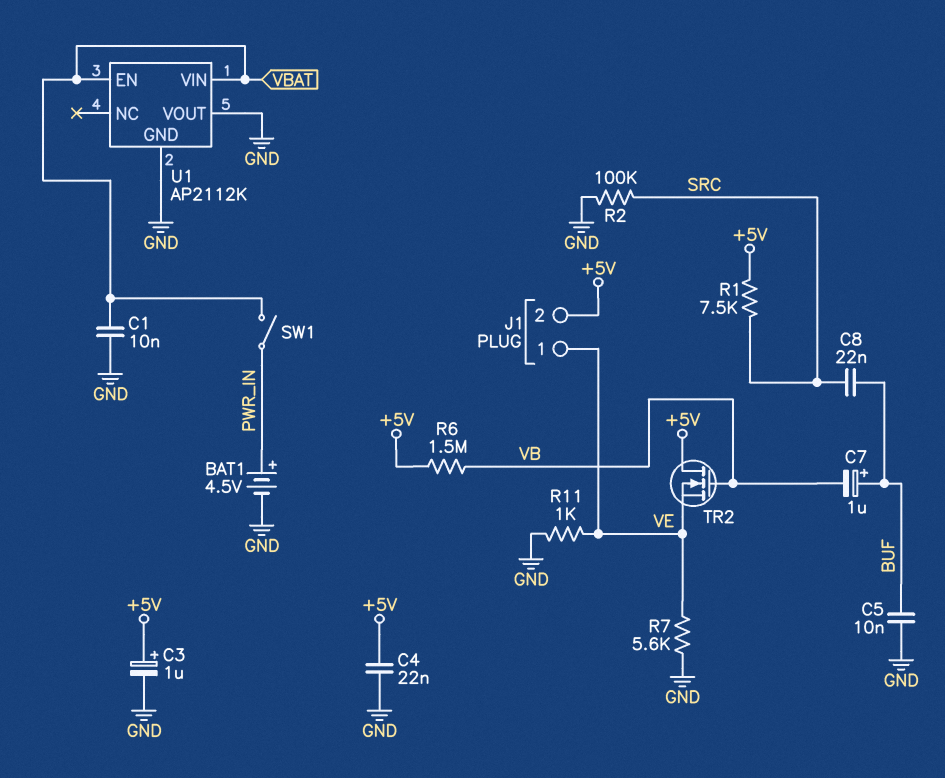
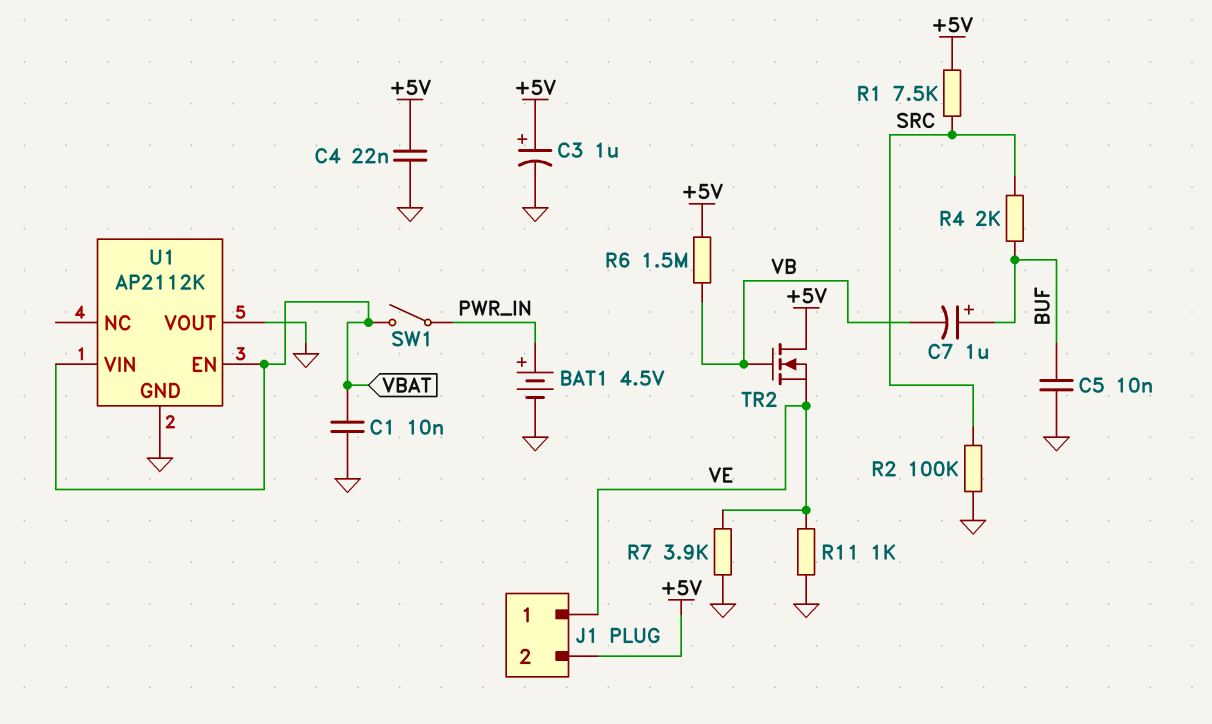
C8: 22nF (BUF, SRC) -> none
R4: none -> 2k (BUF, SRC)
R7: 5.6k (GND, VE) -> 3.9k (GND, VE)

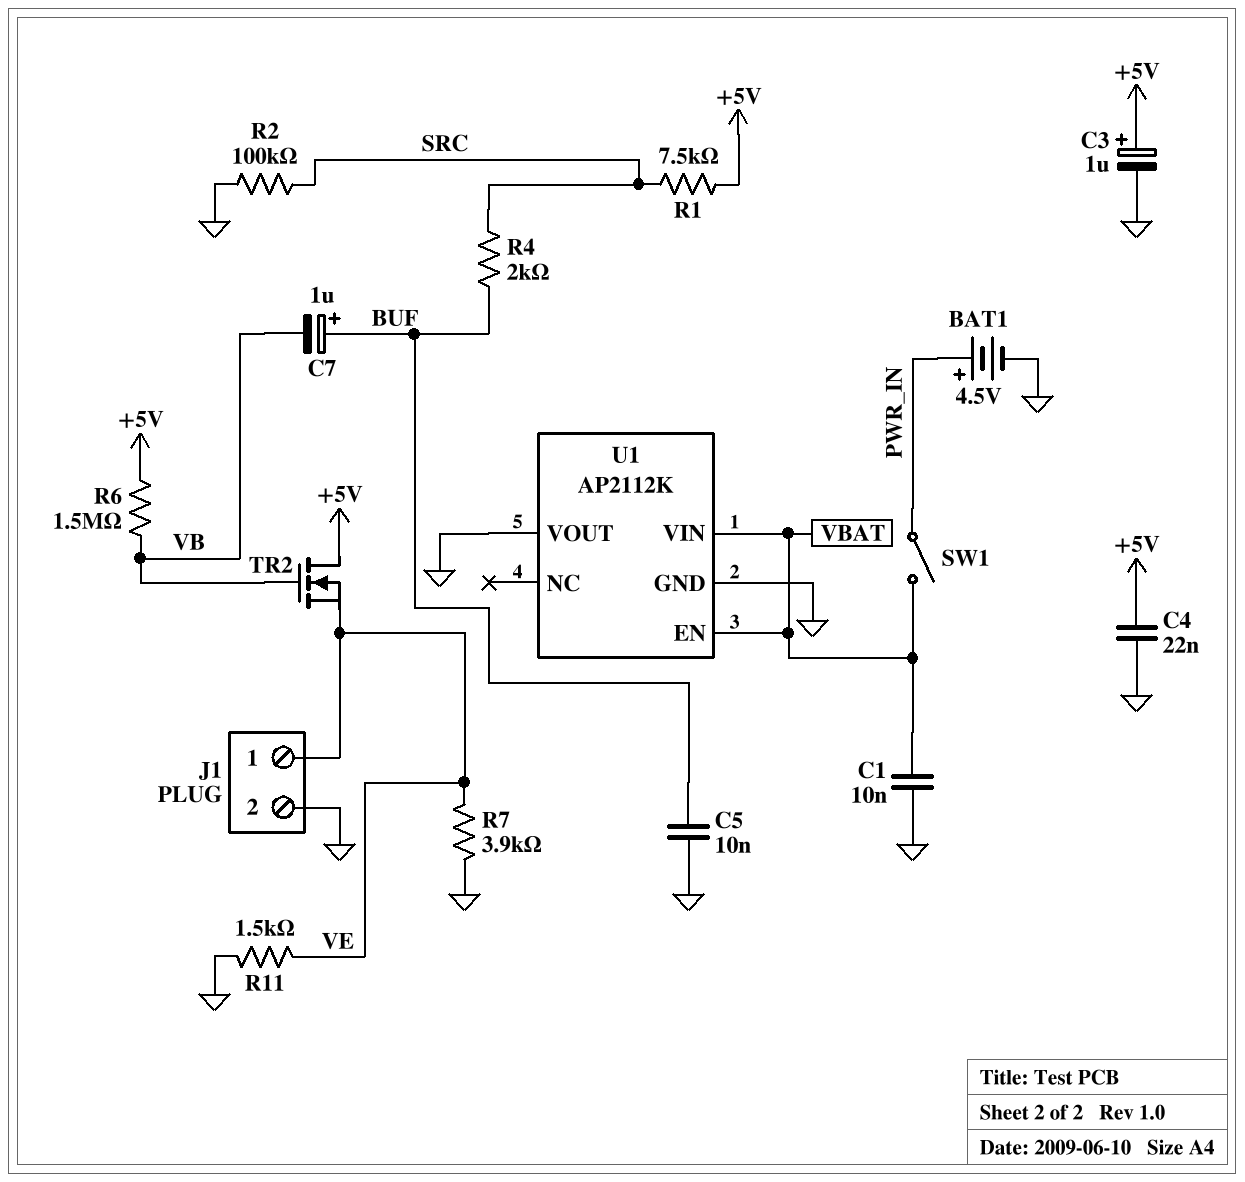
J1 pin 2: +5V -> GND
R11: 1k (GND, VE) -> 1.5k (GND, VE)

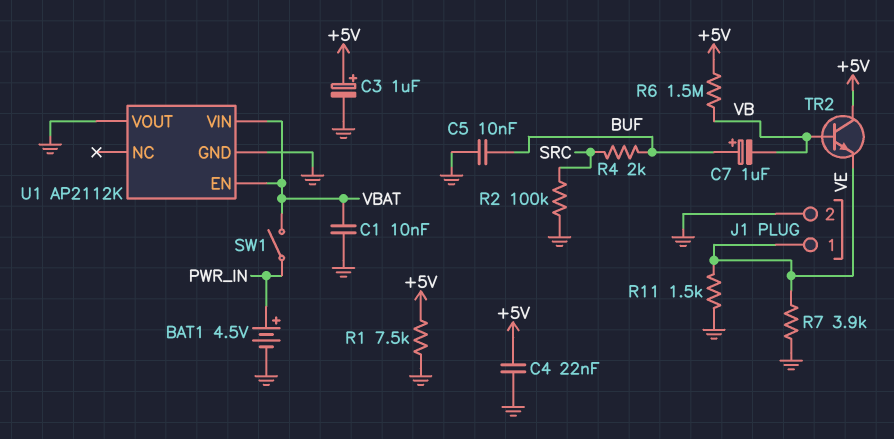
R1: 7.5k (+5V, SRC) -> 7.5k (+5V, GND)
TR2: NMOS (G VB, D +5V, S VE) -> NPN (B VB, C +5V, E VE)

